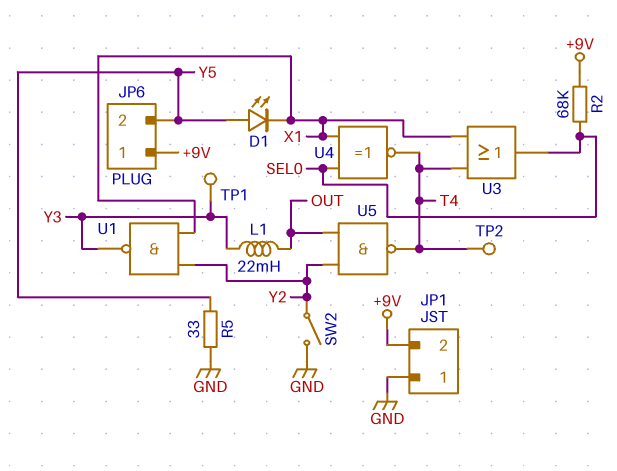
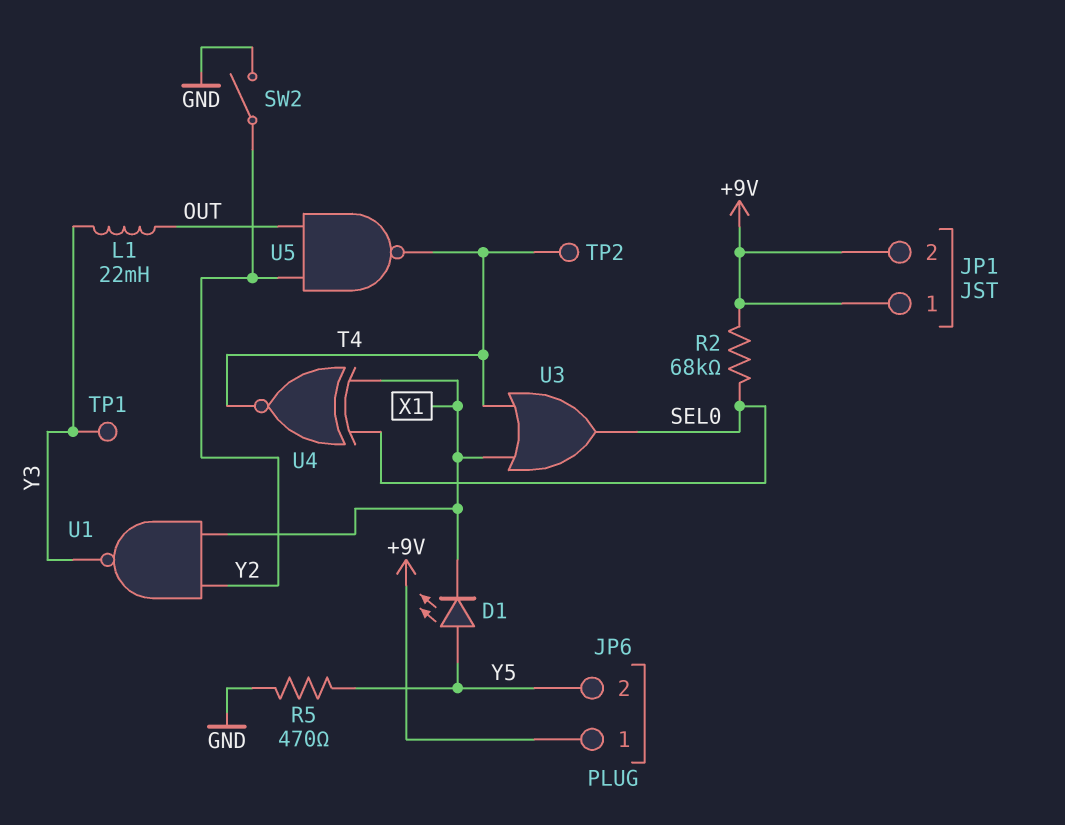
JP1 pin 1: GND -> +9V
R5: 33 (GND, Y5) -> 470 (GND, Y5)

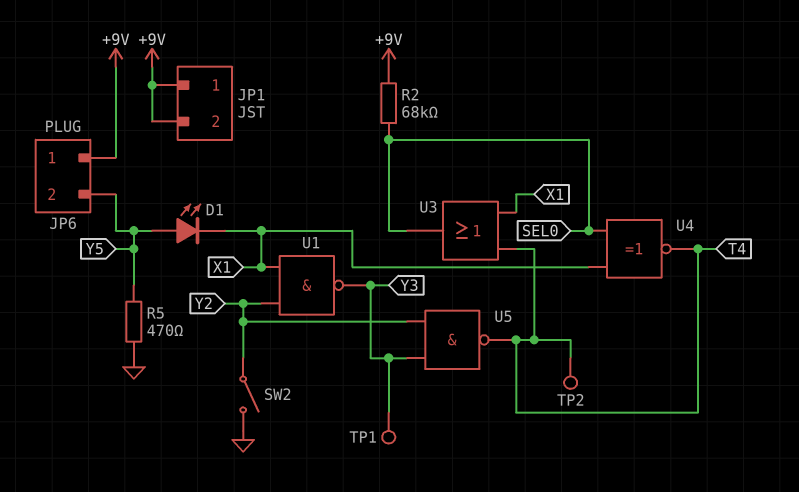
L1: 22mH (OUT, Y3) -> none
U5: NAND (in OUT, in Y2, out T4) -> NAND (in Y2, in Y3, out T4)

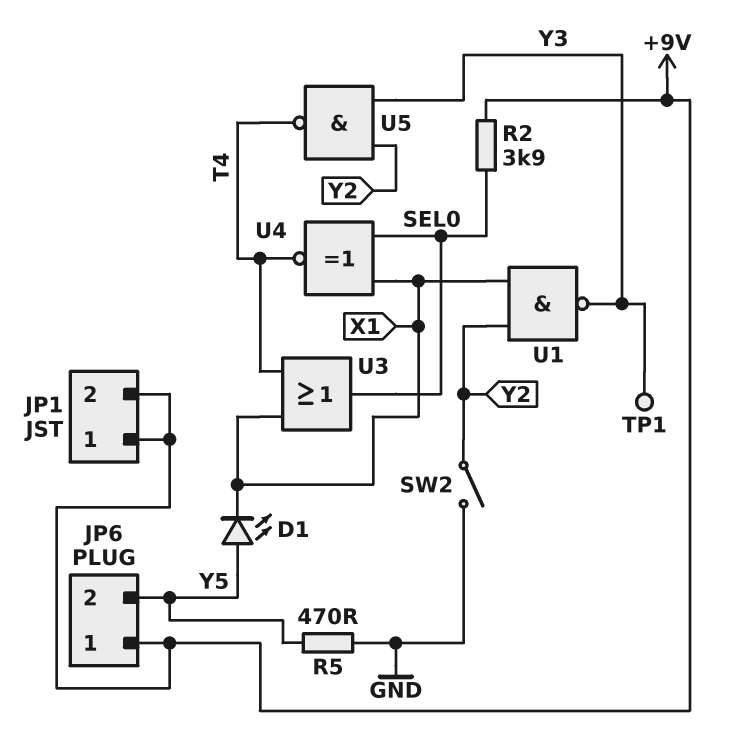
R2: 68k (+9V, SEL0) -> 3.9k (+9V, SEL0)
TP2: test point (T4) -> none

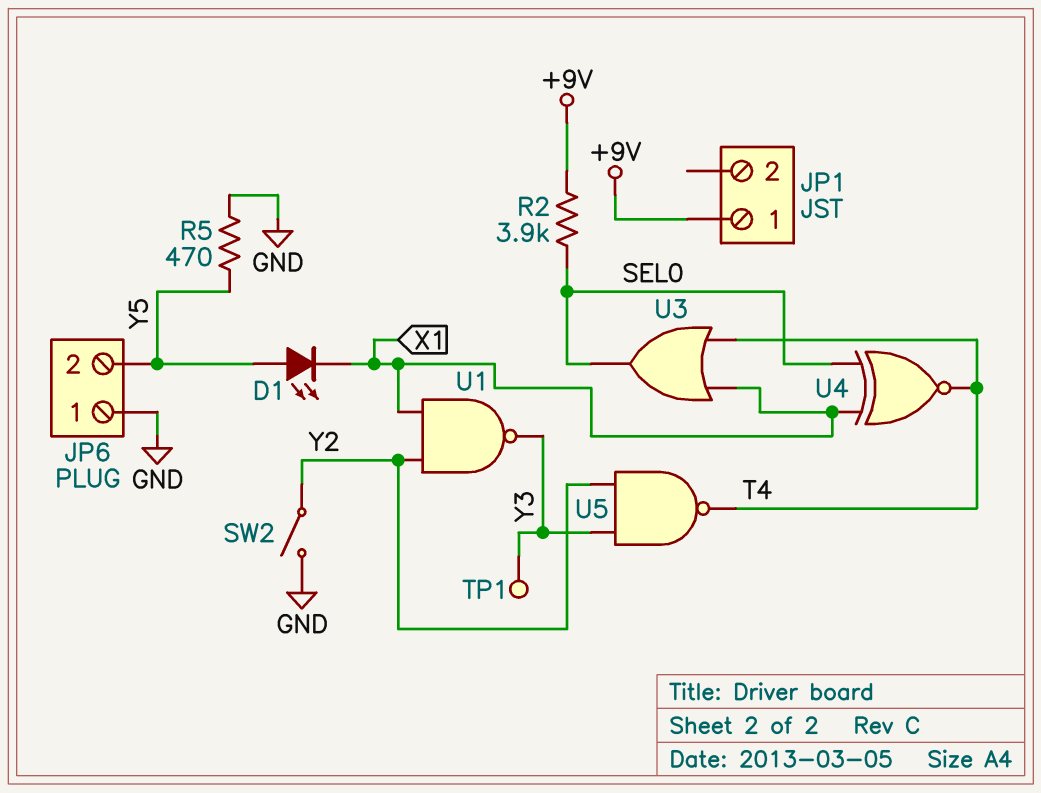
JP1 pin 2: +9V -> none
JP6 pin 1: +9V -> GND

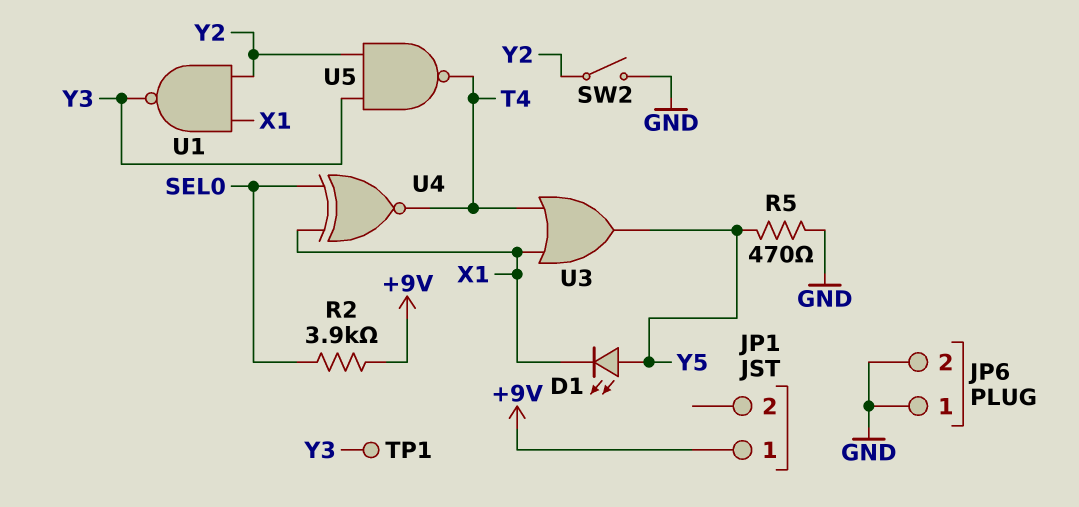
JP6 pin 2: Y5 -> GND
U3: OR (in T4, in X1, out SEL0) -> OR (in T4, in X1, out Y5)

